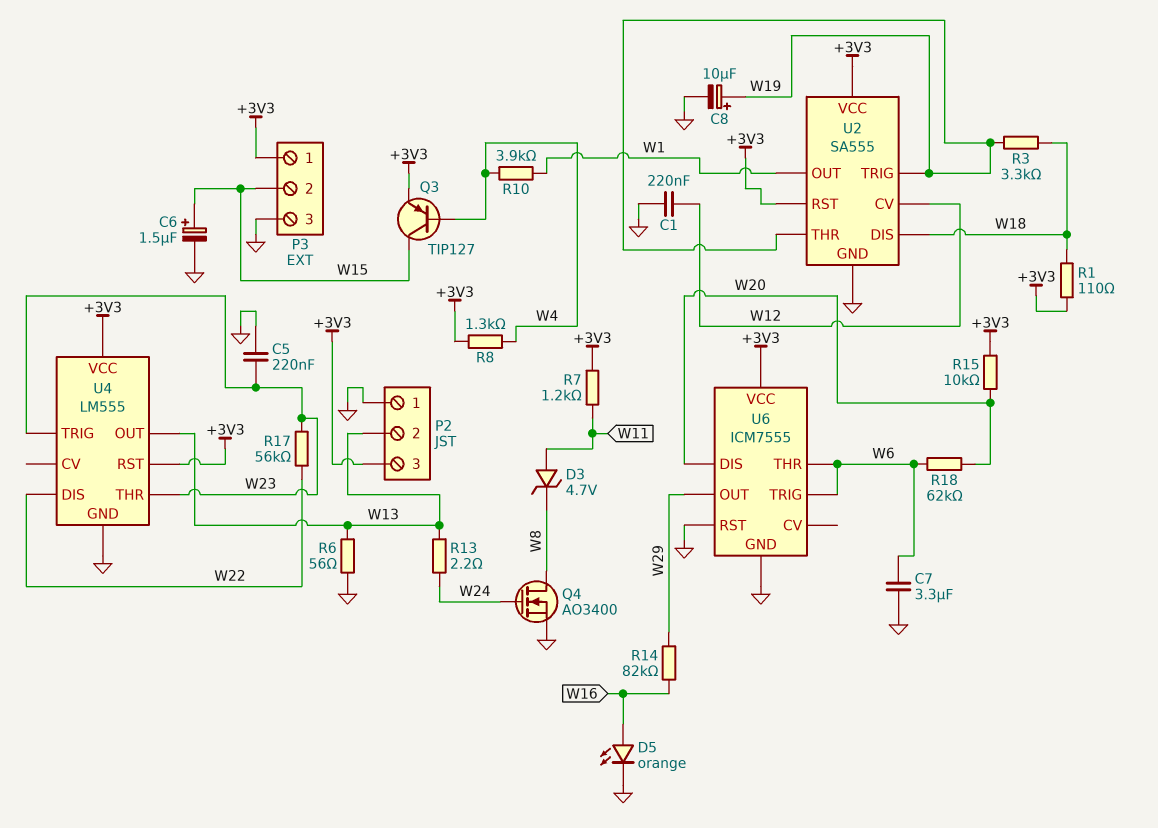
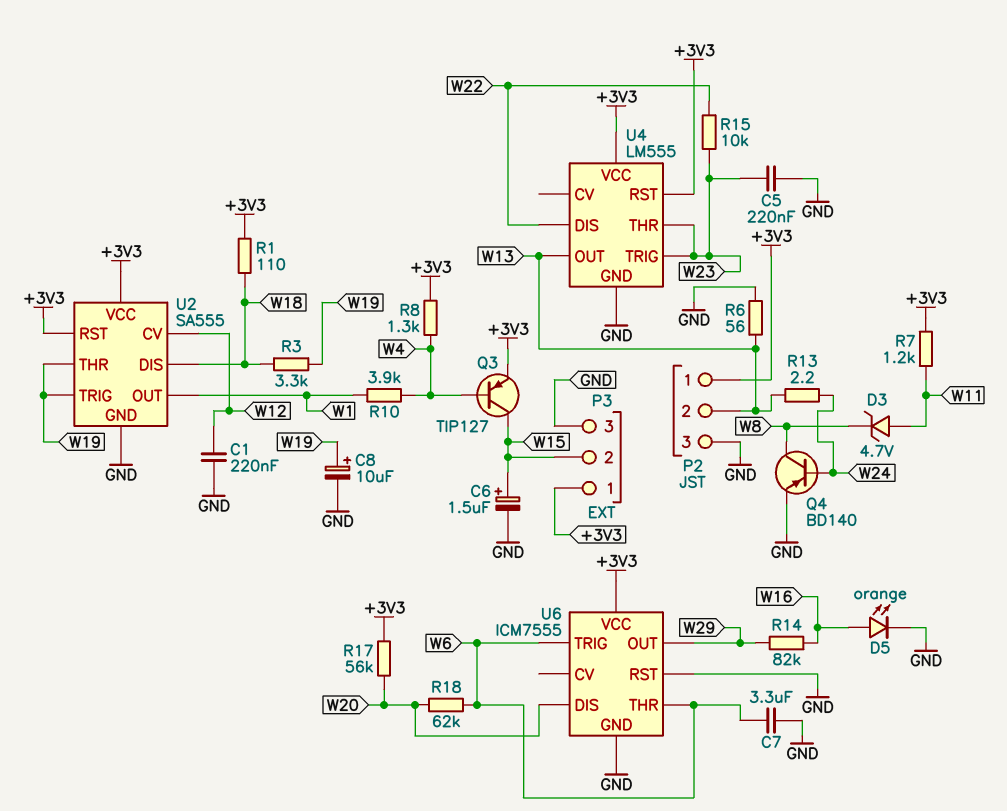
P2 pin 1: GND -> +3V3
P2 pin 3: +3V3 -> GND
Q4: NMOS AO3400 (G W24, D W8, S GND) -> PNP BD140 (B W24, C W8, E GND)
R15: 10k (+3V3, W20) -> 10k (W22, W23)
R17: 56k (W22, W23) -> 56k (+3V3, W20)

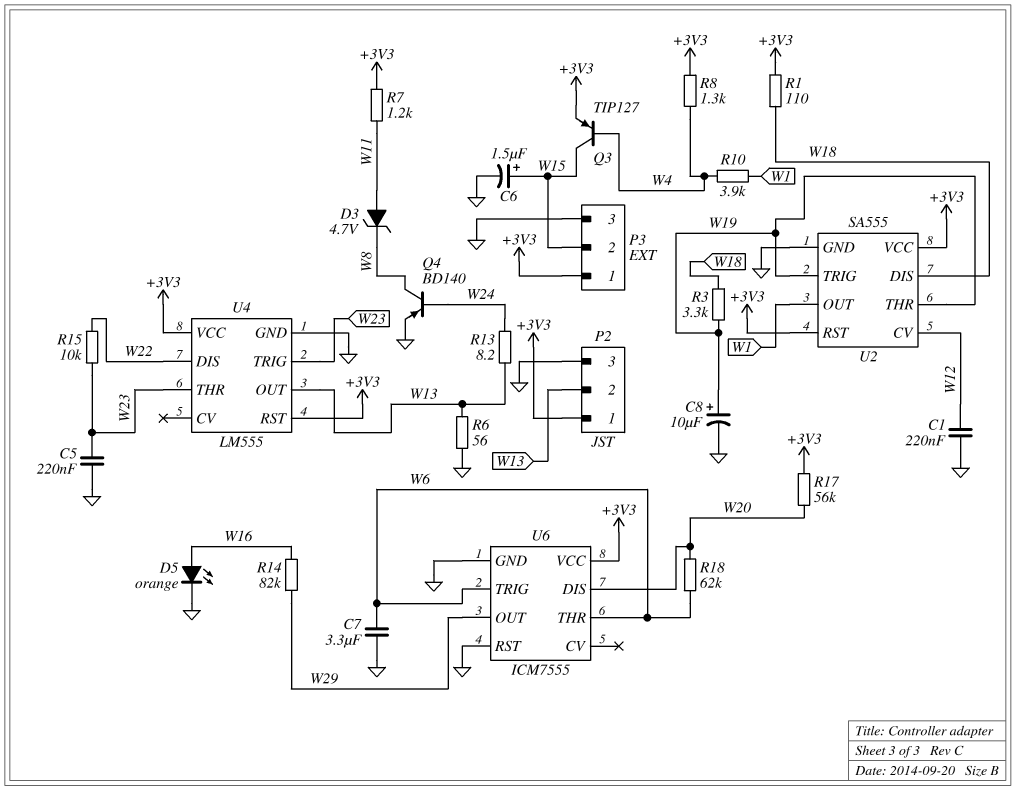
R13: 2.2 (W13, W24) -> 8.2 (W13, W24)

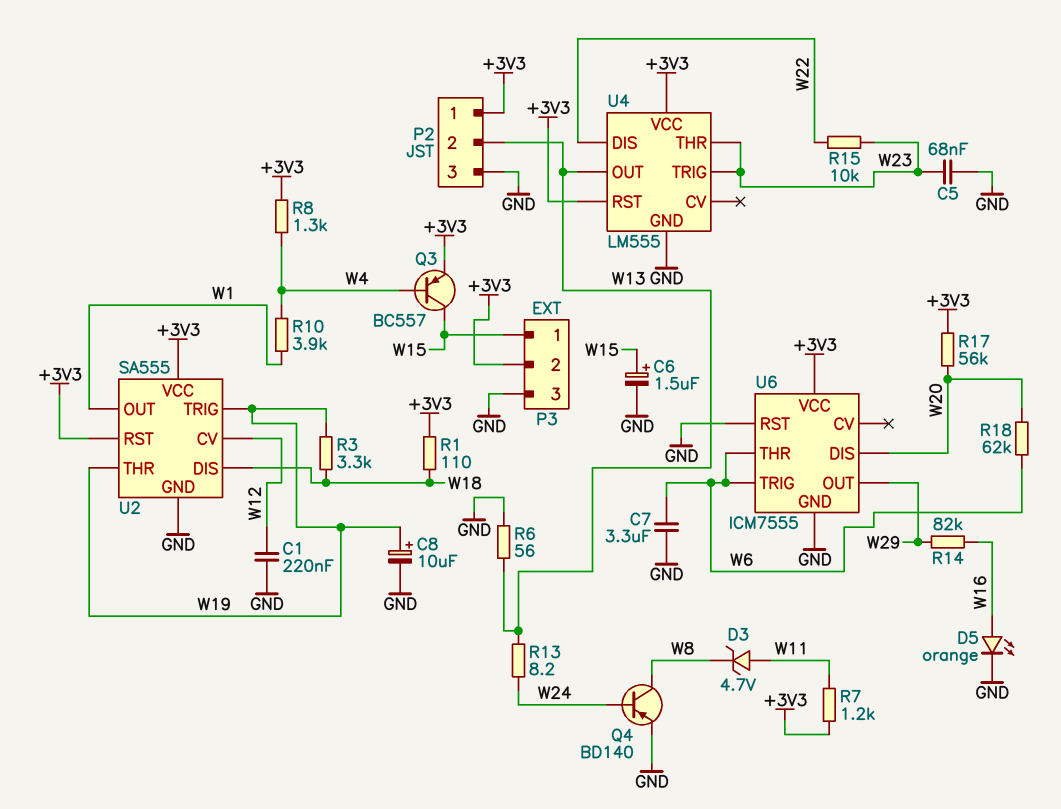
C5: 220nF (GND, W23) -> 68nF (GND, W23)
P3 pin 1: +3V3 -> W15
P3 pin 2: W15 -> +3V3
Q3: PNP TIP127 (B W4, C W15, E +3V3) -> PNP BC557 (B W4, C W15, E +3V3)

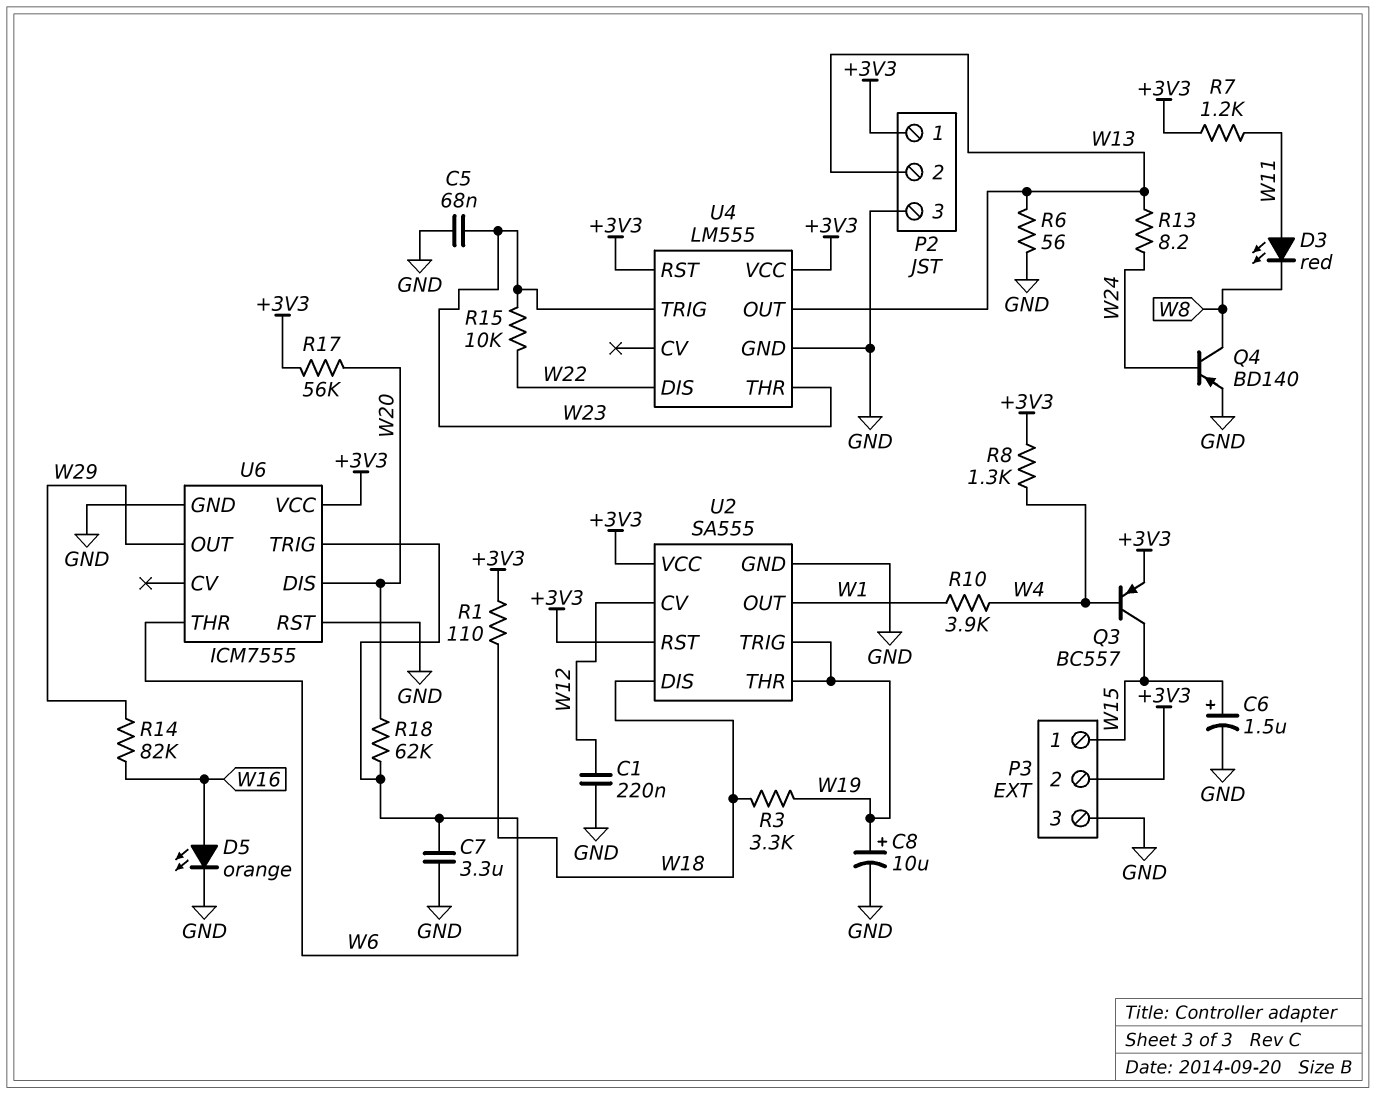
D3: zener 4.7V (A W11, K W8) -> LED red (A W11, K W8)

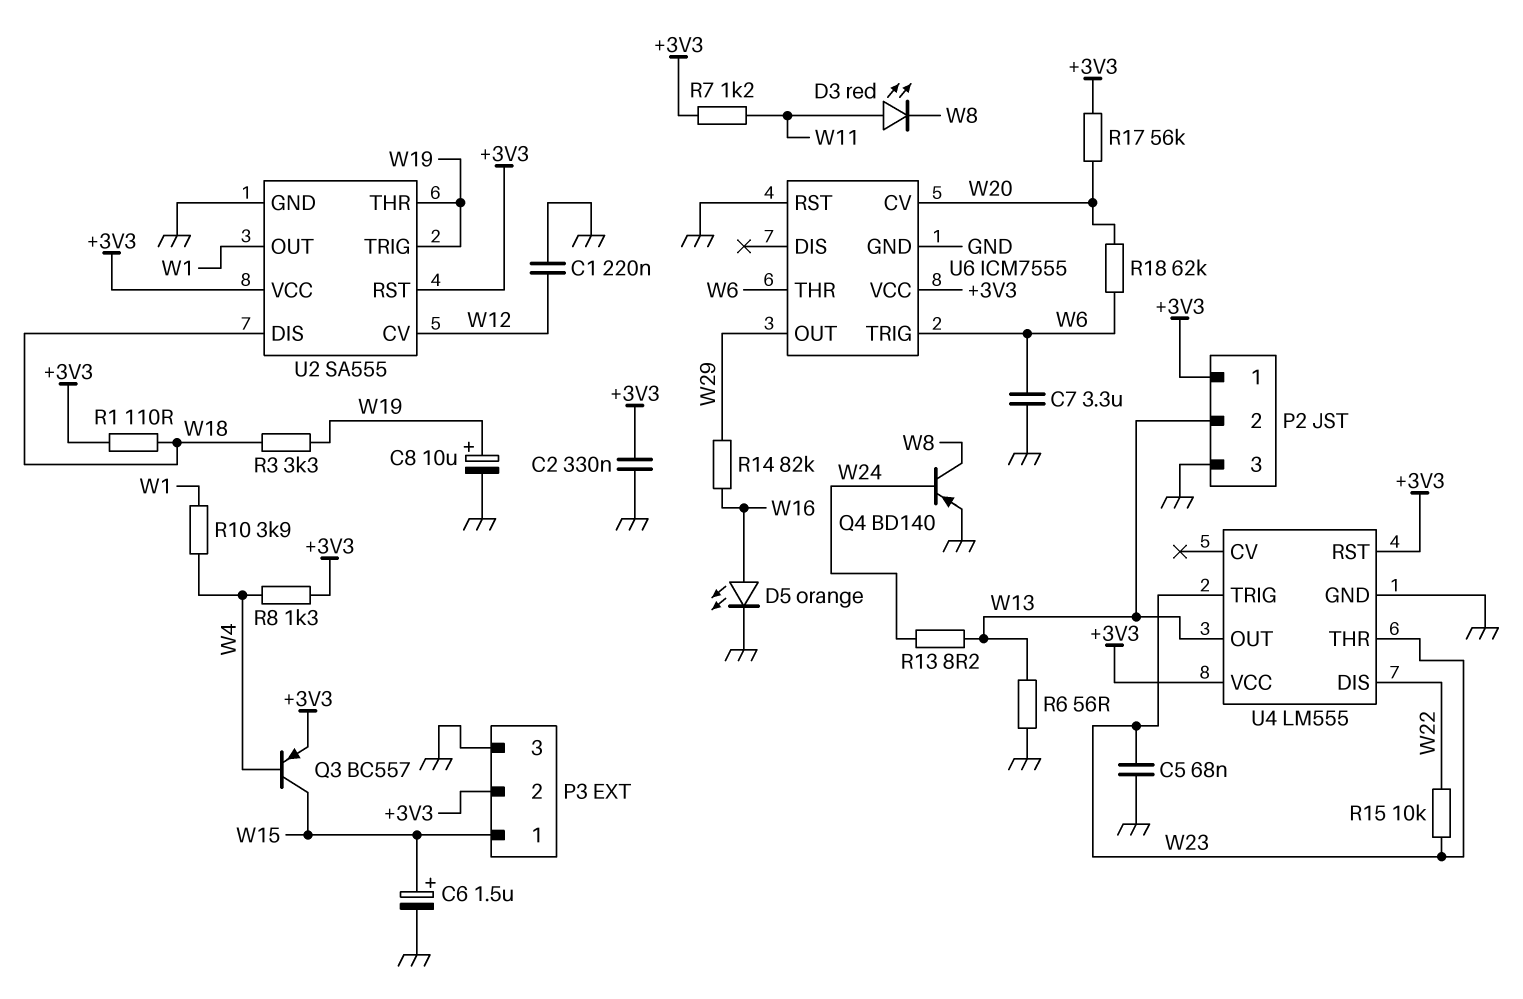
C2: none -> 330nF (+3V3, GND)
U6 pin CV: none -> W20
U6 pin DIS: W20 -> none

